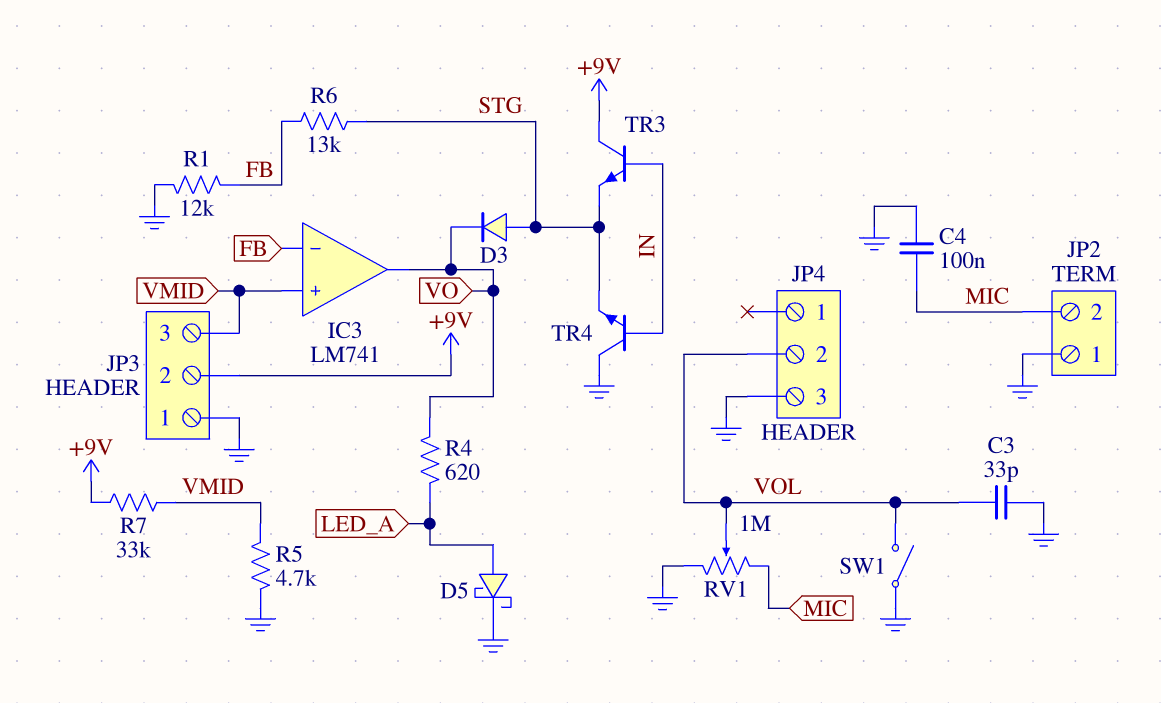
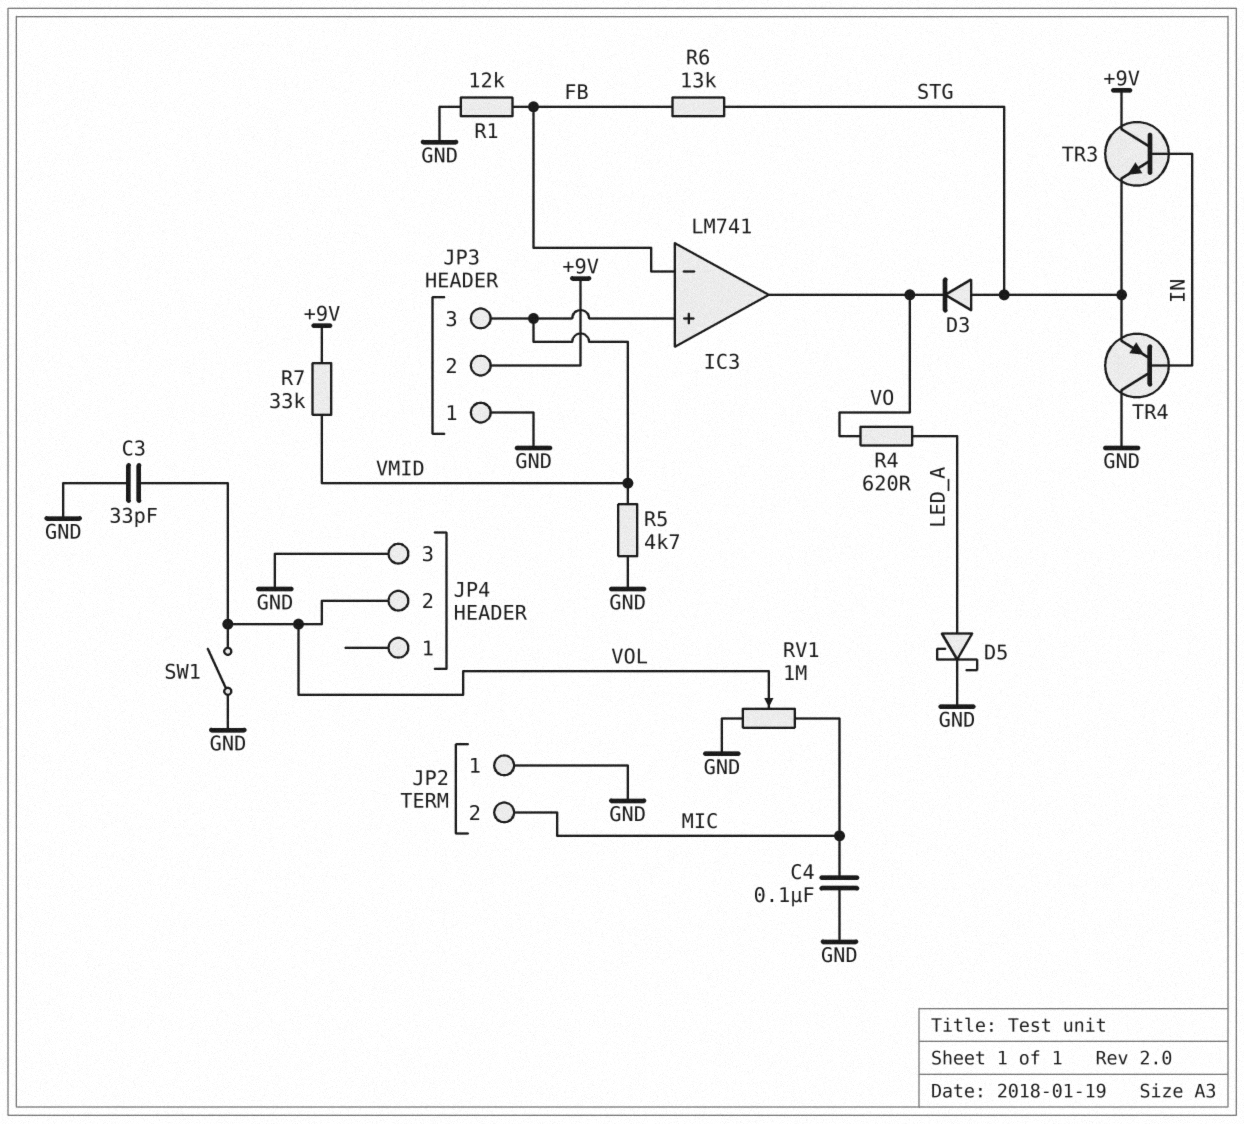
TR4: NPN (B IN, C GND, E STG) -> PNP (B IN, C GND, E STG)

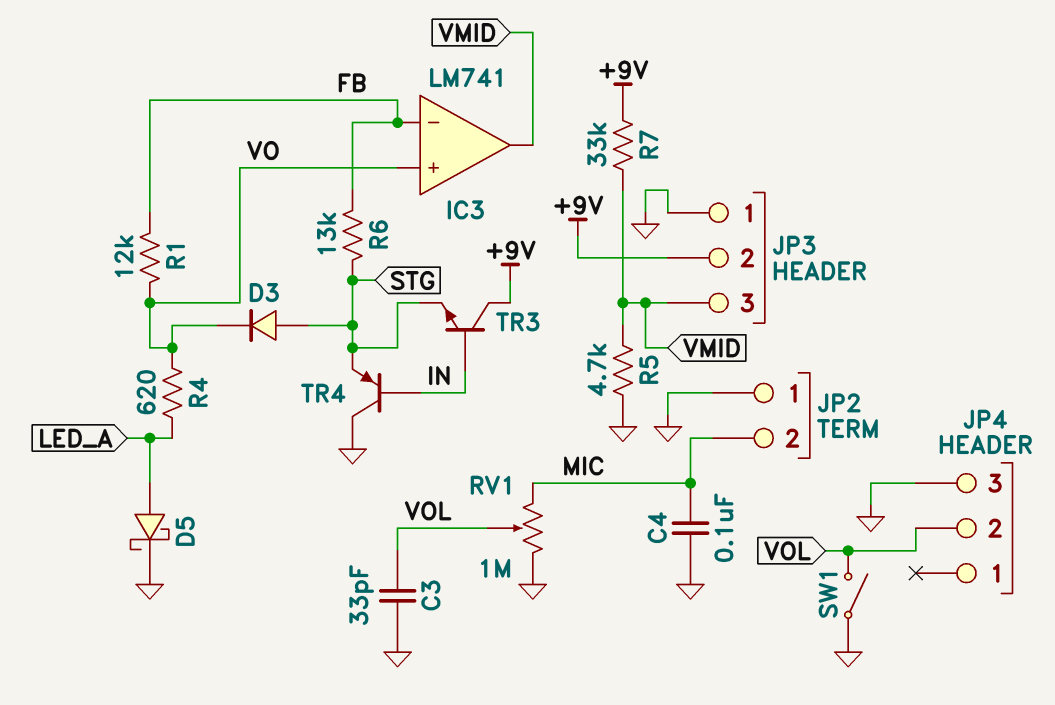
IC3 pin in+: VMID -> VO
IC3 pin out: VO -> VMID
R1: 12k (FB, GND) -> 12k (FB, VO)

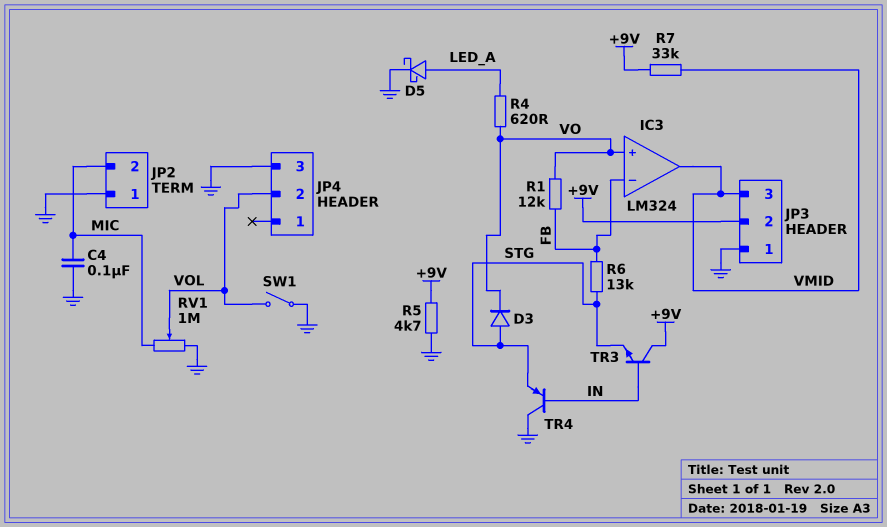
C3: 33pF (GND, VOL) -> none
IC3: LM741 -> LM324
R5: 4.7k (GND, VMID) -> 4.7k (+9V, GND)

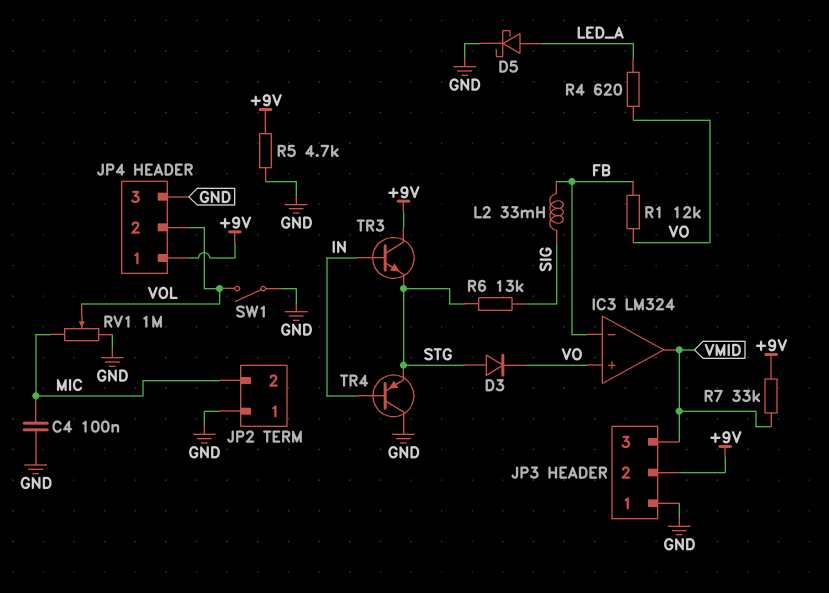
JP4 pin 1: none -> +9V
L2: none -> 33mH (FB, SIG)
R6: 13k (FB, STG) -> 13k (SIG, STG)

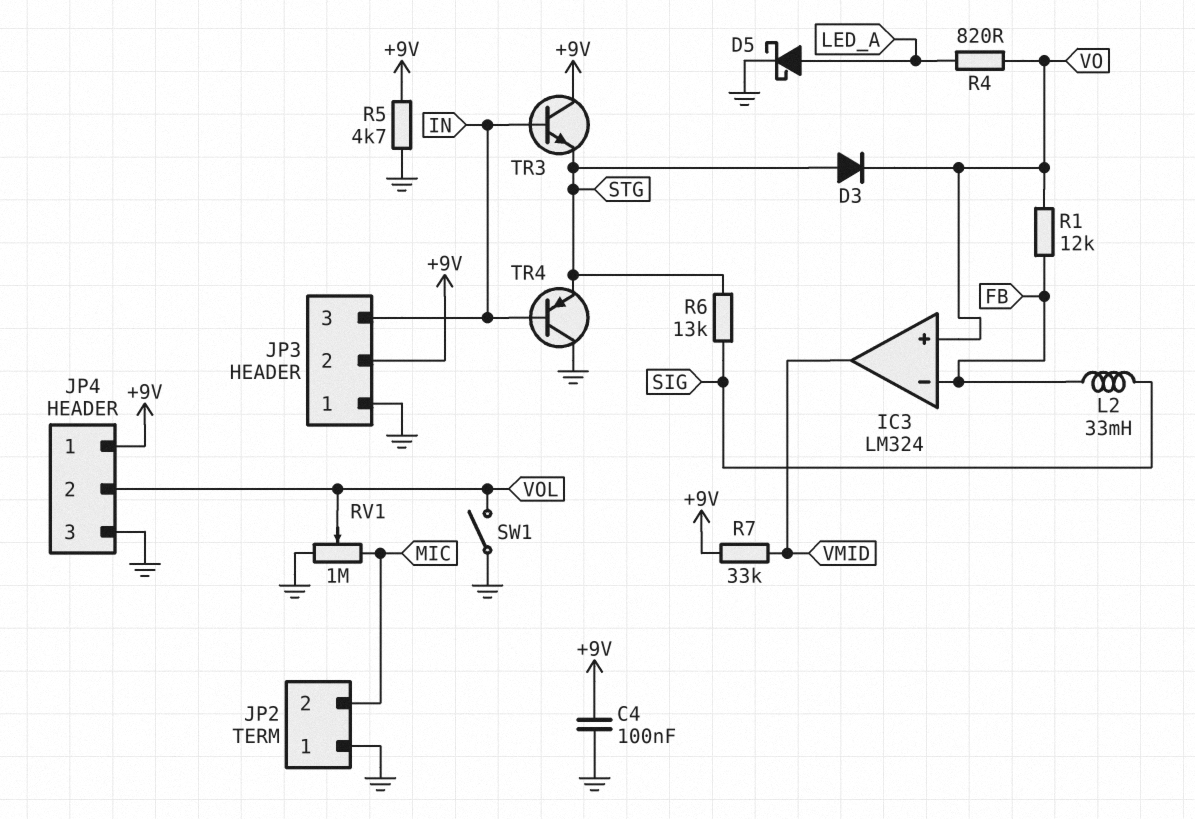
C4: 100nF (GND, MIC) -> 100nF (+9V, GND)
JP3 pin 3: VMID -> IN
R4: 620 (LED_A, VO) -> 820 (LED_A, VO)

